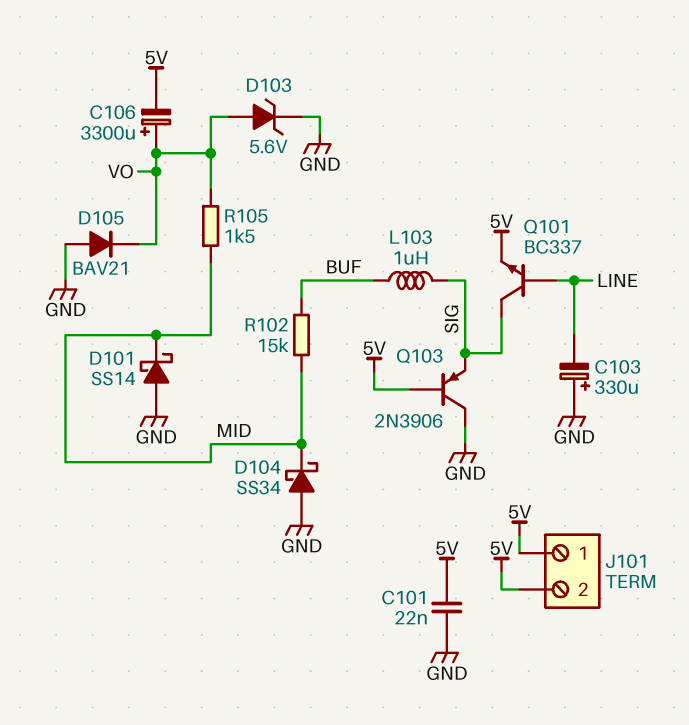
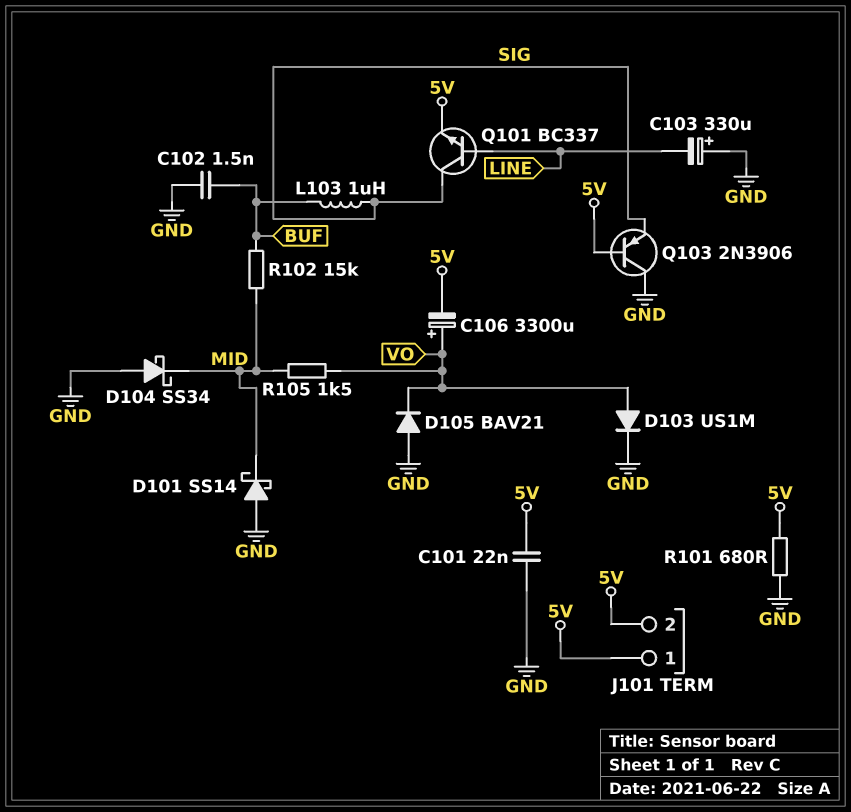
C102: none -> 1.5nF (BUF, GND)
D103: zener 5.6V (A VO, K GND) -> diode US1M (A VO, K GND)
R101: none -> 680 (5V, GND)

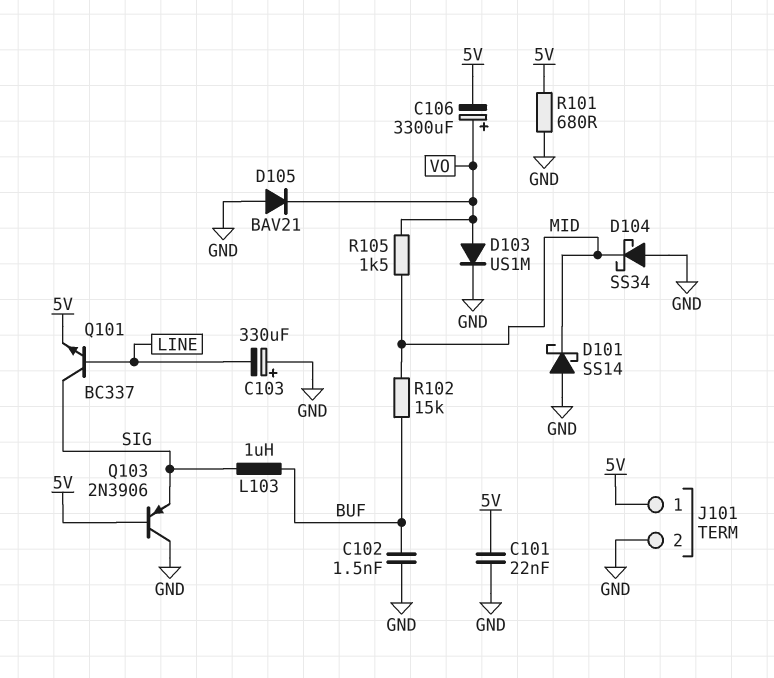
J101 pin 2: 5V -> GND

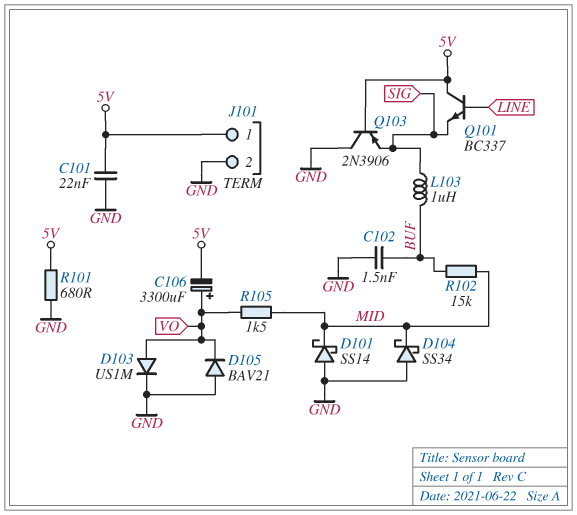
C103: 330uF (plus GND, minus LINE) -> none
Q101: NPN BC337 (B LINE, C SIG, E 5V) -> NPN BC337 (B LINE, C 5V, E SIG)

